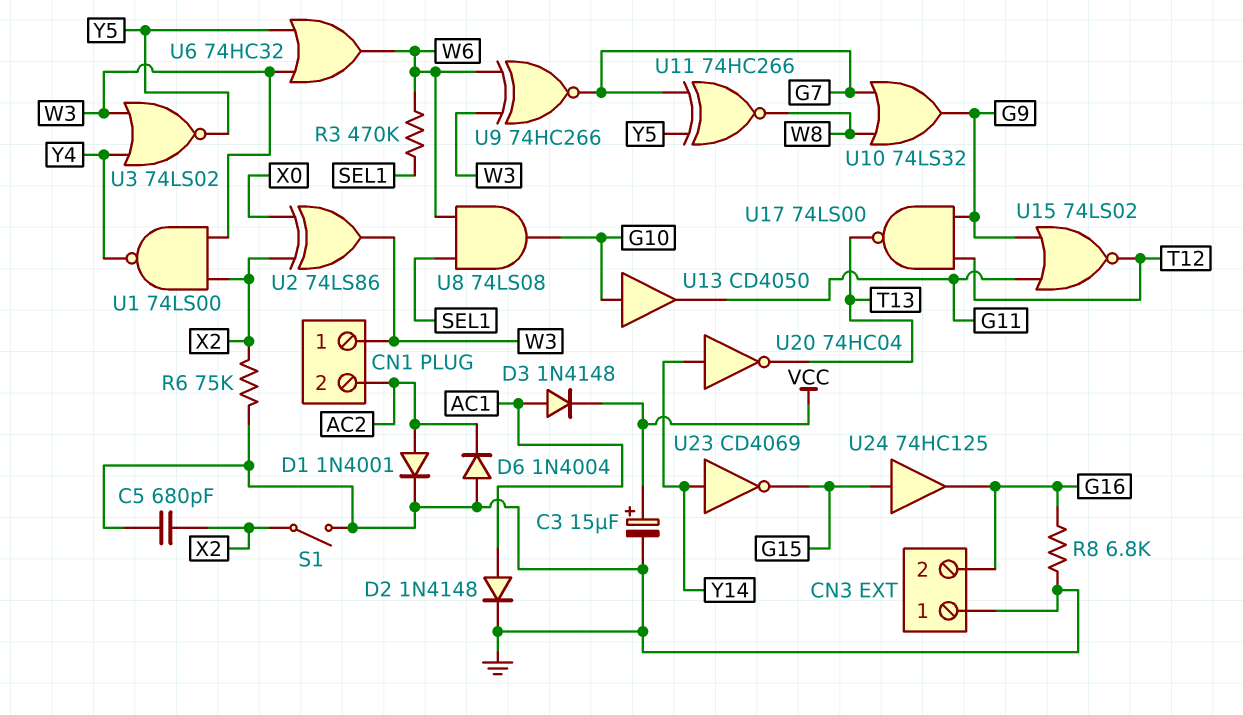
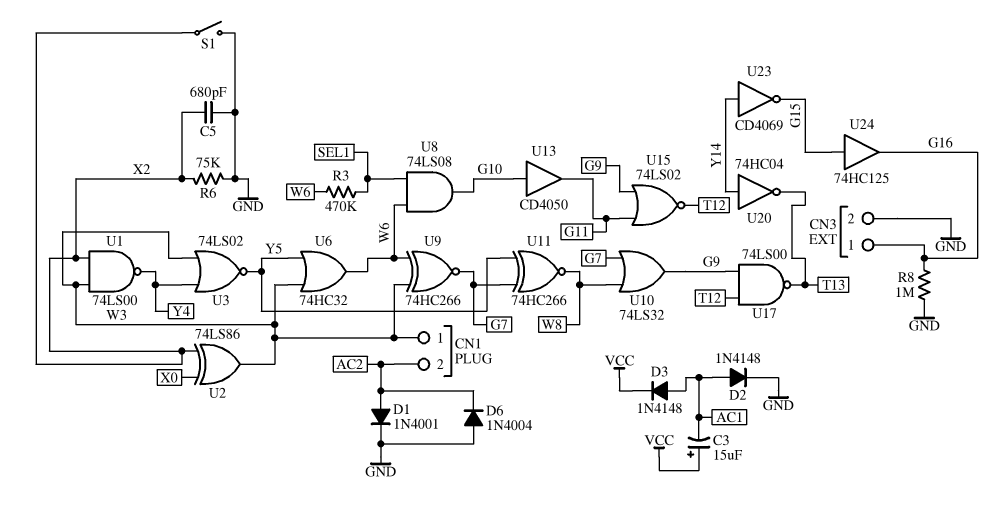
C3: 15uF (plus VCC, minus GND) -> 15uF (plus VCC, minus AC1)
CN3 pin 1: GND -> G16
CN3 pin 2: G16 -> GND
R8: 6.8k (G16, GND) -> 1M (G16, GND)

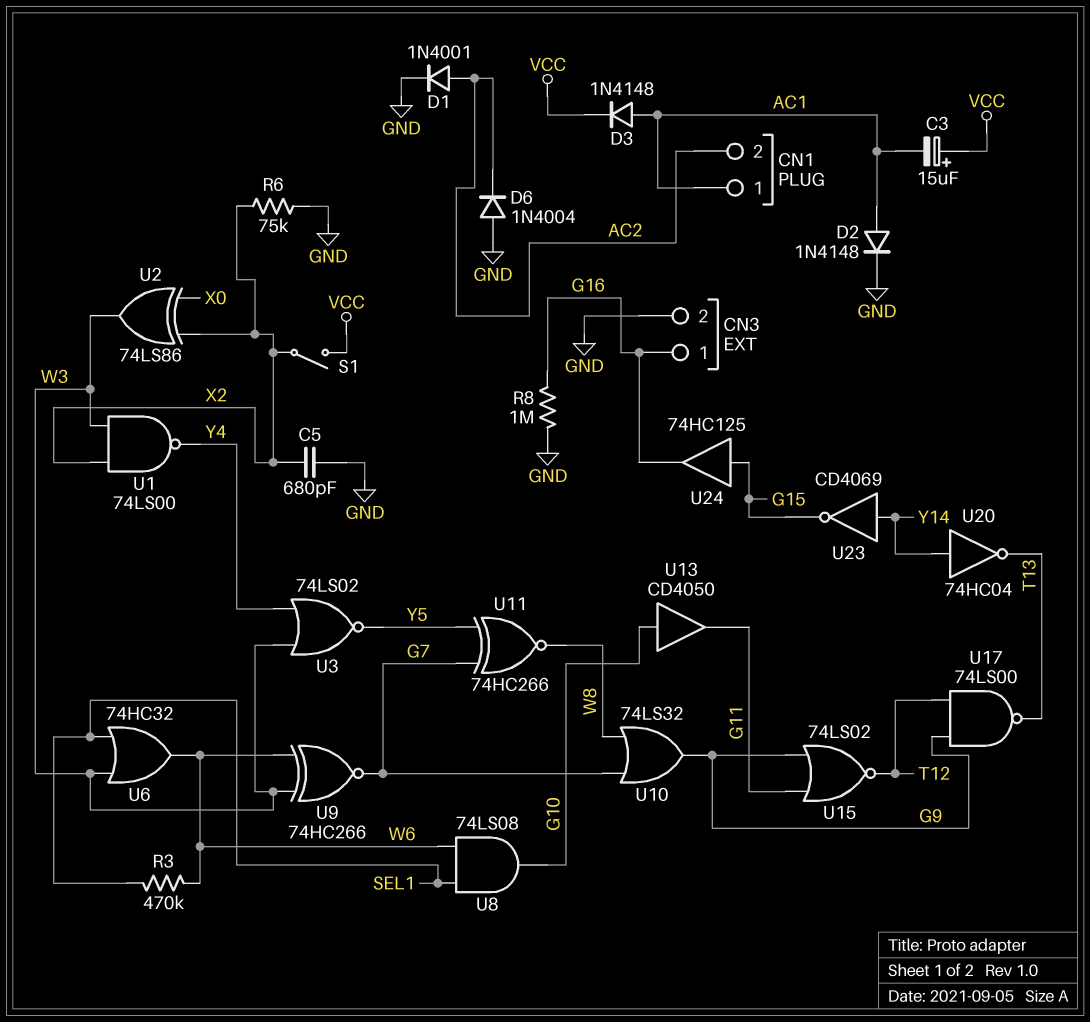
CN1 pin 1: W3 -> AC1
S1: switch (GND, X2) -> switch (VCC, X2)
U6: OR 74HC32 (in W3, in Y5, out W6) -> OR 74HC32 (in SEL1, in W3, out W6)

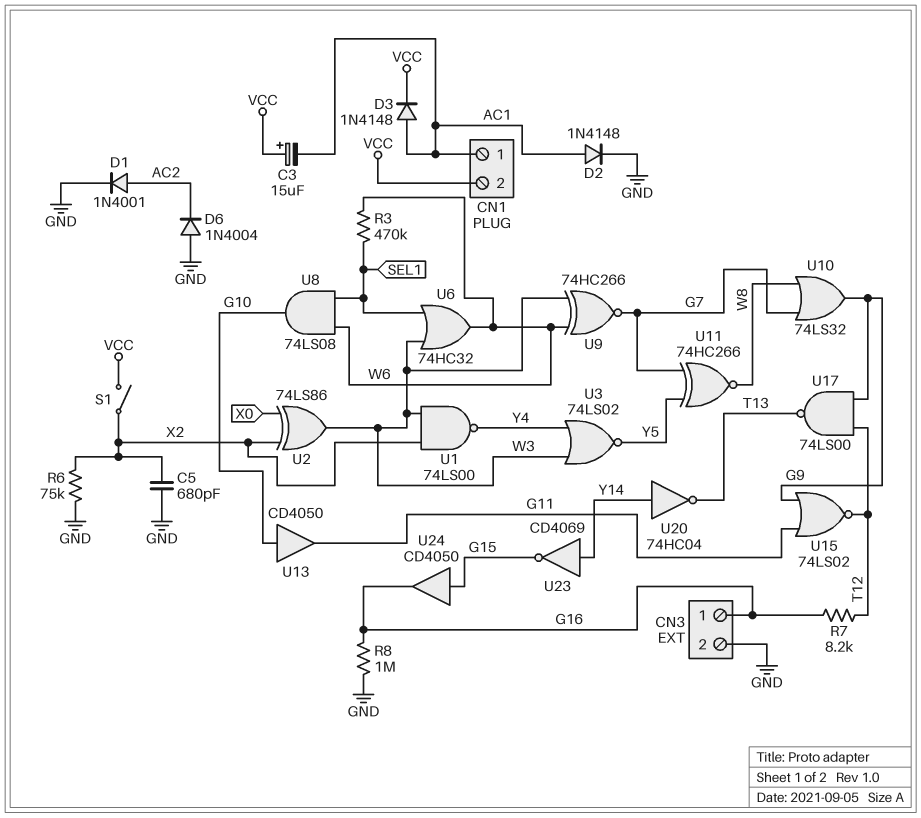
CN1 pin 2: AC2 -> VCC
R7: none -> 8.2k (G16, T12)
U24: buffer 74HC125 (in G15, out G16) -> buffer CD4050 (in G15, out G16)

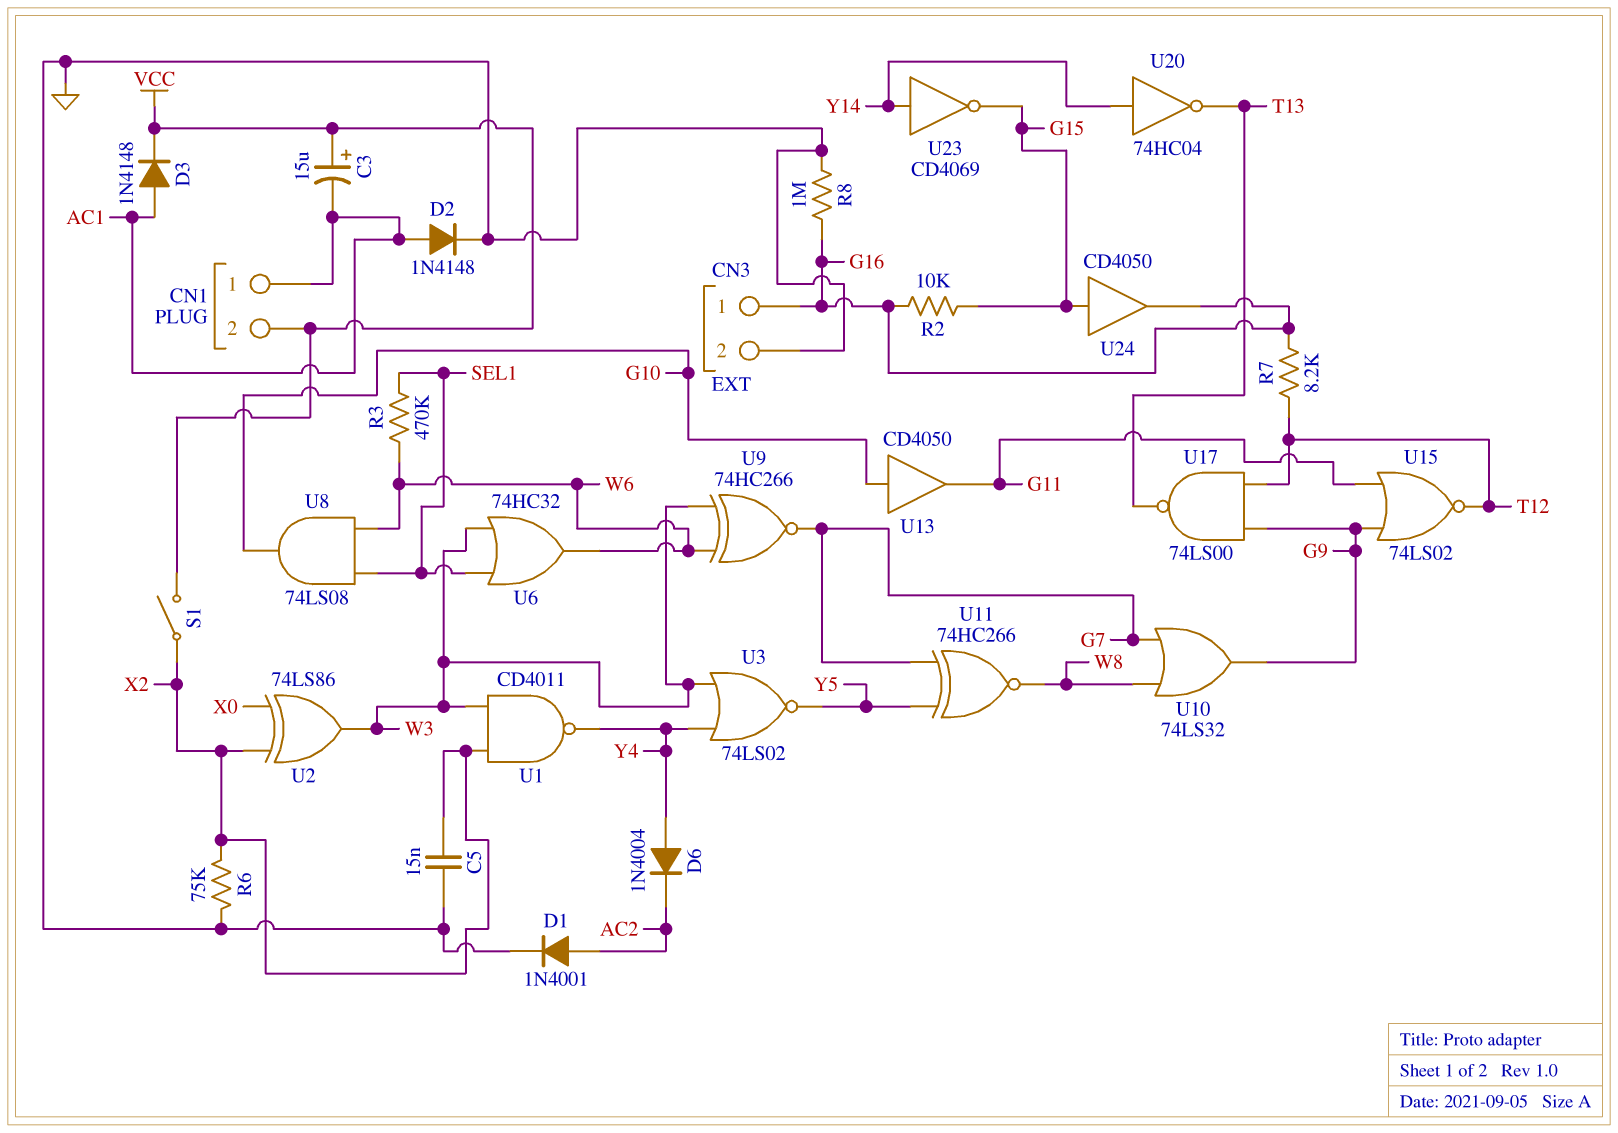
C5: 680pF (GND, X2) -> 15nF (GND, X2)
D6: diode 1N4004 (A GND, K AC2) -> diode 1N4004 (A Y4, K AC2)
R2: none -> 10k (G15, G16)
U1: NAND 74LS00 (in W3, in X2, out Y4) -> NAND CD4011 (in W3, in X2, out Y4)

